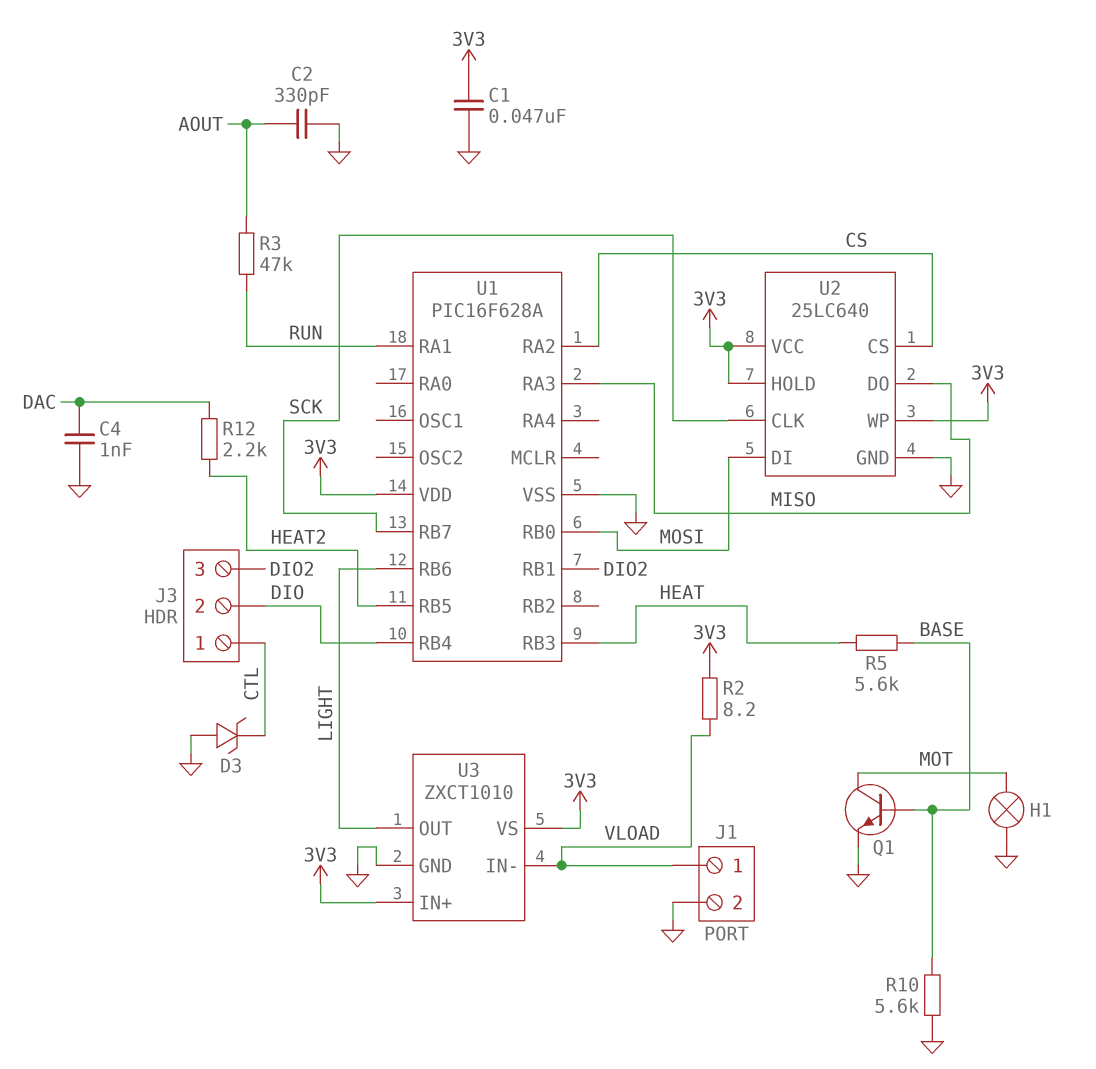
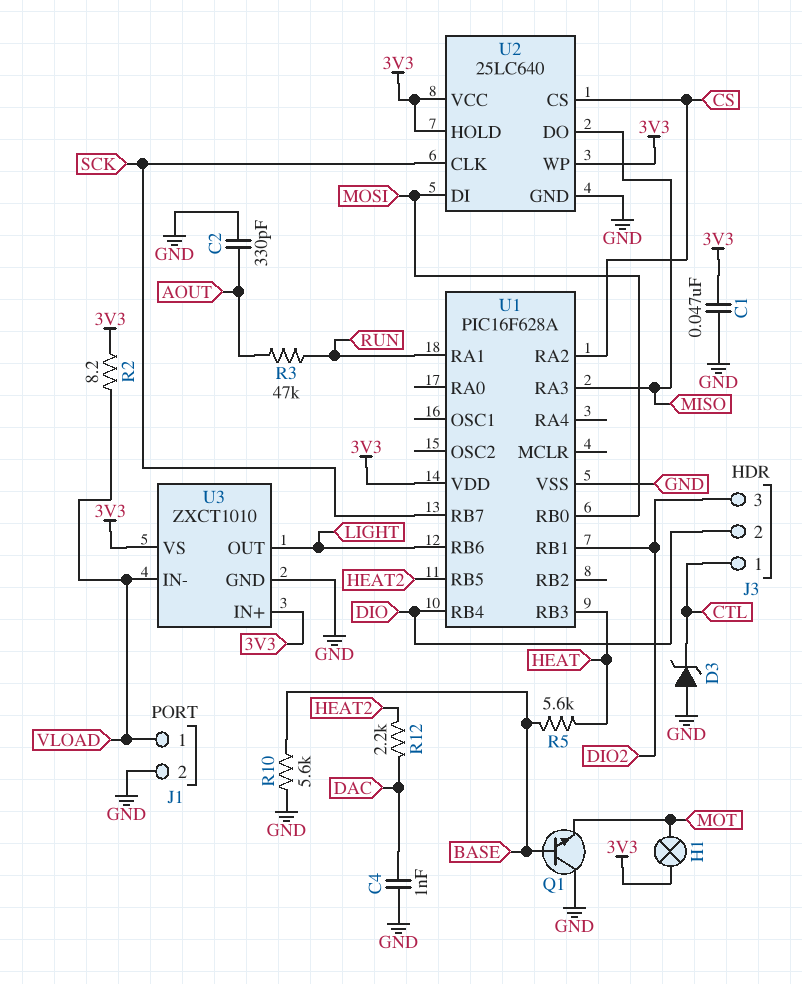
H1: lamp (GND, MOT) -> lamp (3V3, MOT)
Q1: NPN (B BASE, C MOT, E GND) -> NPN (B BASE, C GND, E MOT)

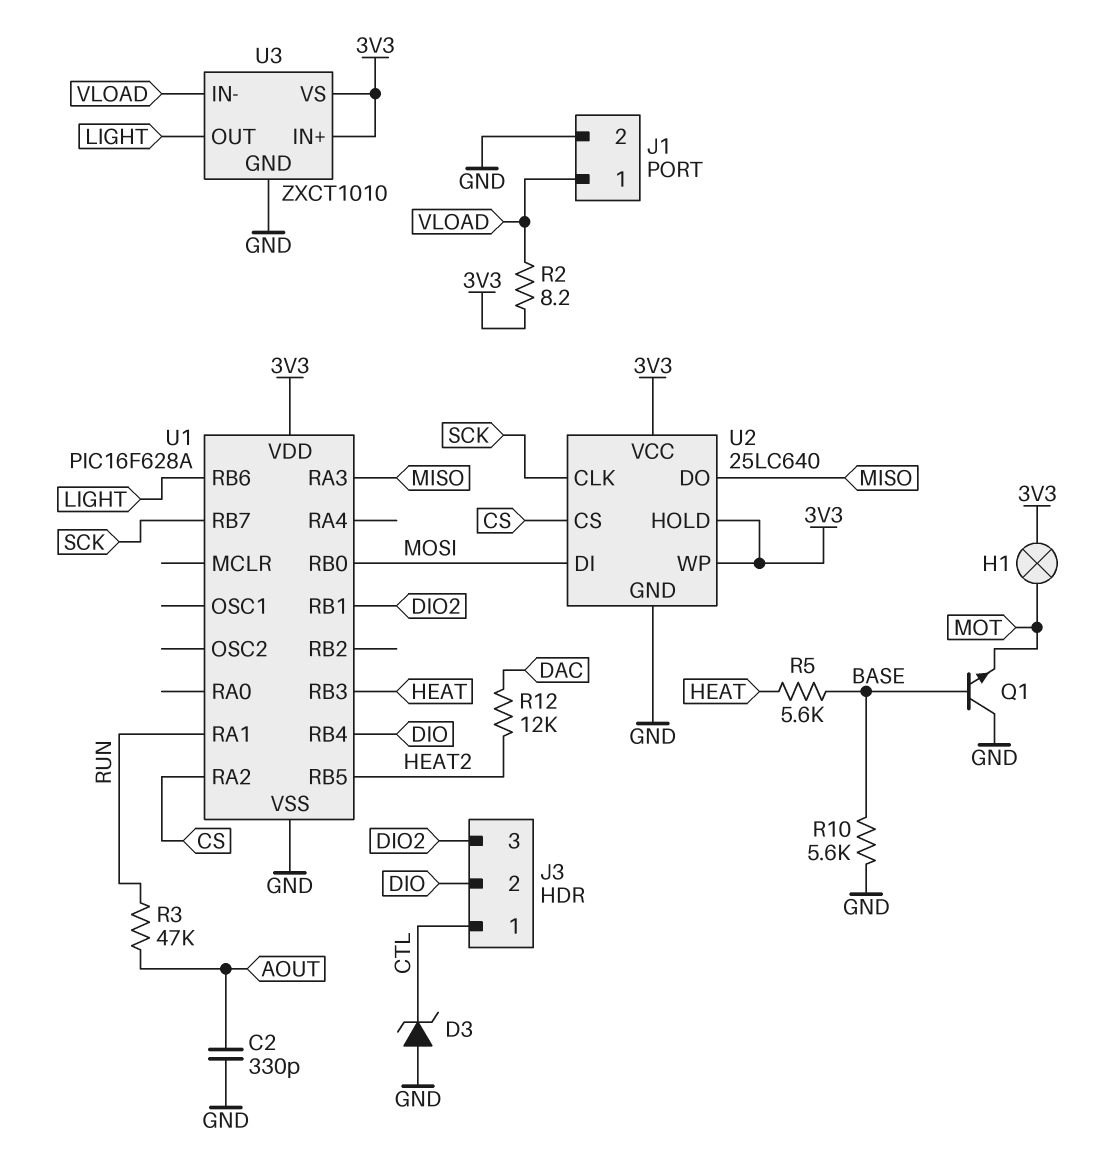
C1: 47nF (3V3, GND) -> none
C4: 1nF (DAC, GND) -> none
R12: 2.2k (DAC, HEAT2) -> 12k (DAC, HEAT2)

